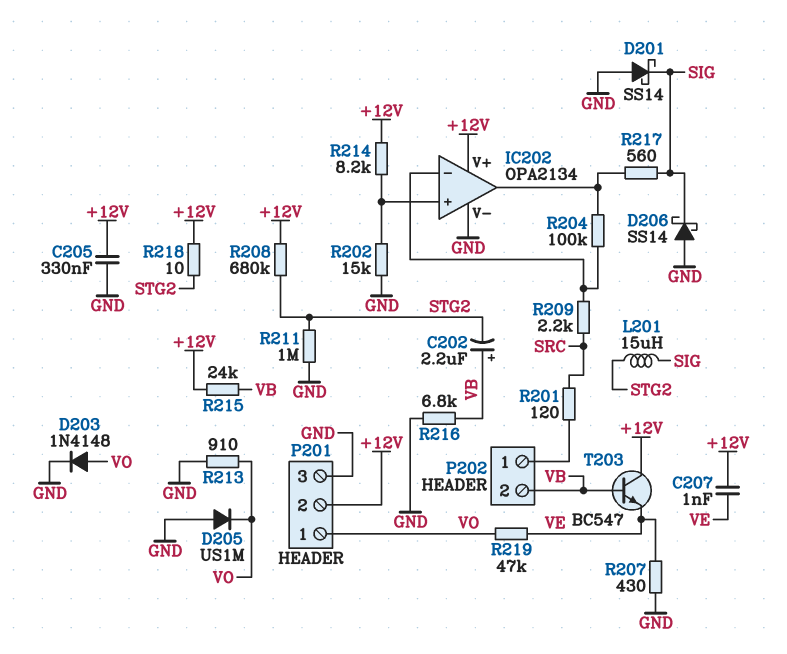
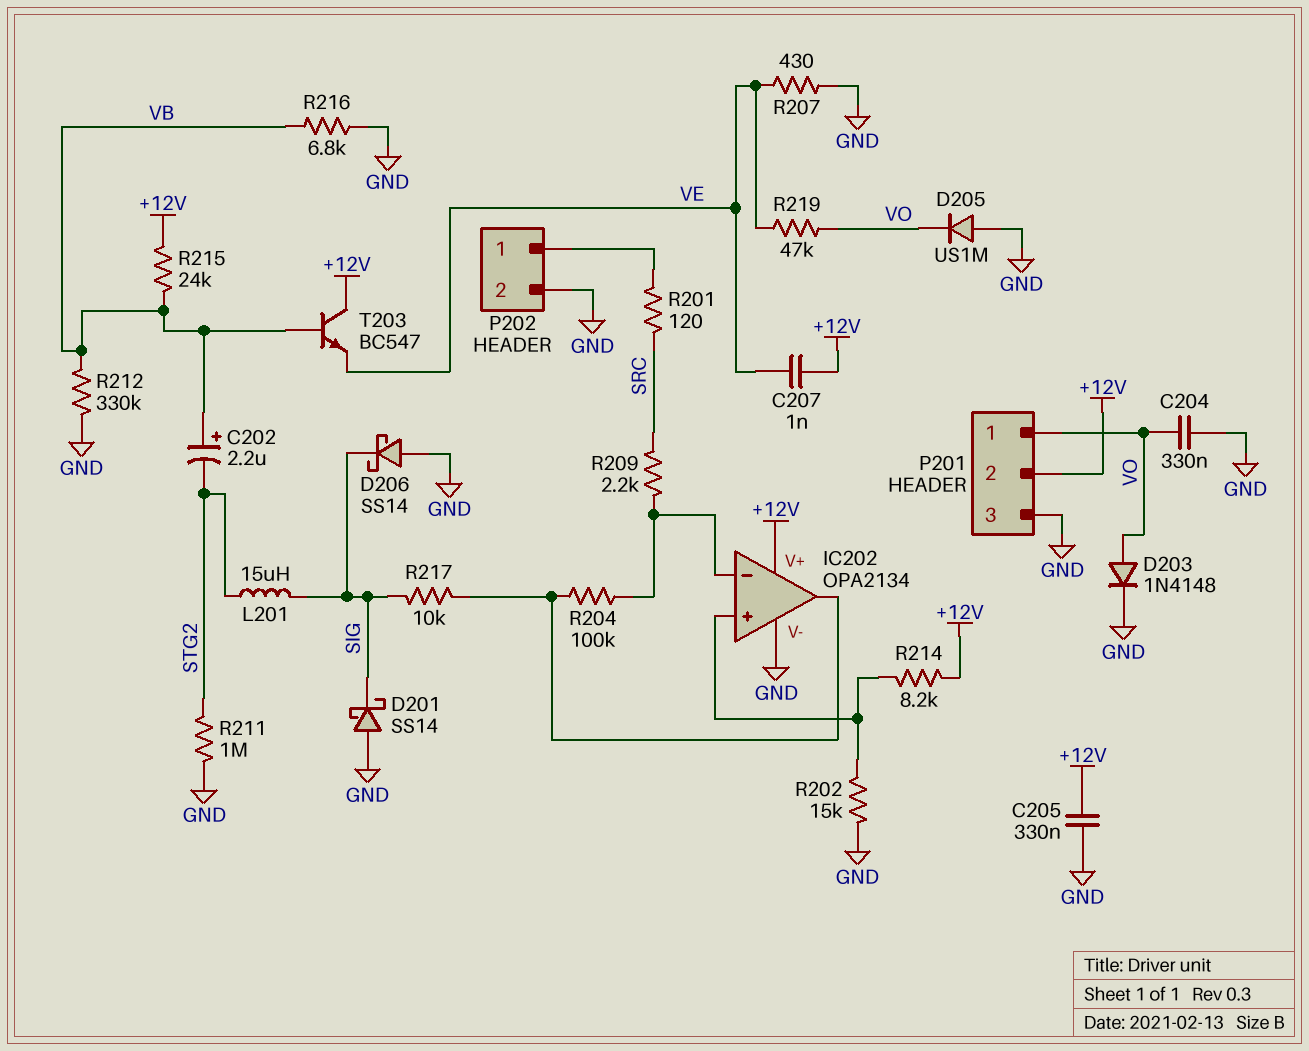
C204: none -> 330nF (GND, VO)
P202 pin 2: VB -> GND
R208: 680k (+12V, STG2) -> none
R212: none -> 330k (GND, VB)
R213: 910 (GND, VO) -> none
R217: 560 (IC202/out, SIG) -> 10k (IC202/out, SIG)
R218: 10 (+12V, STG2) -> none

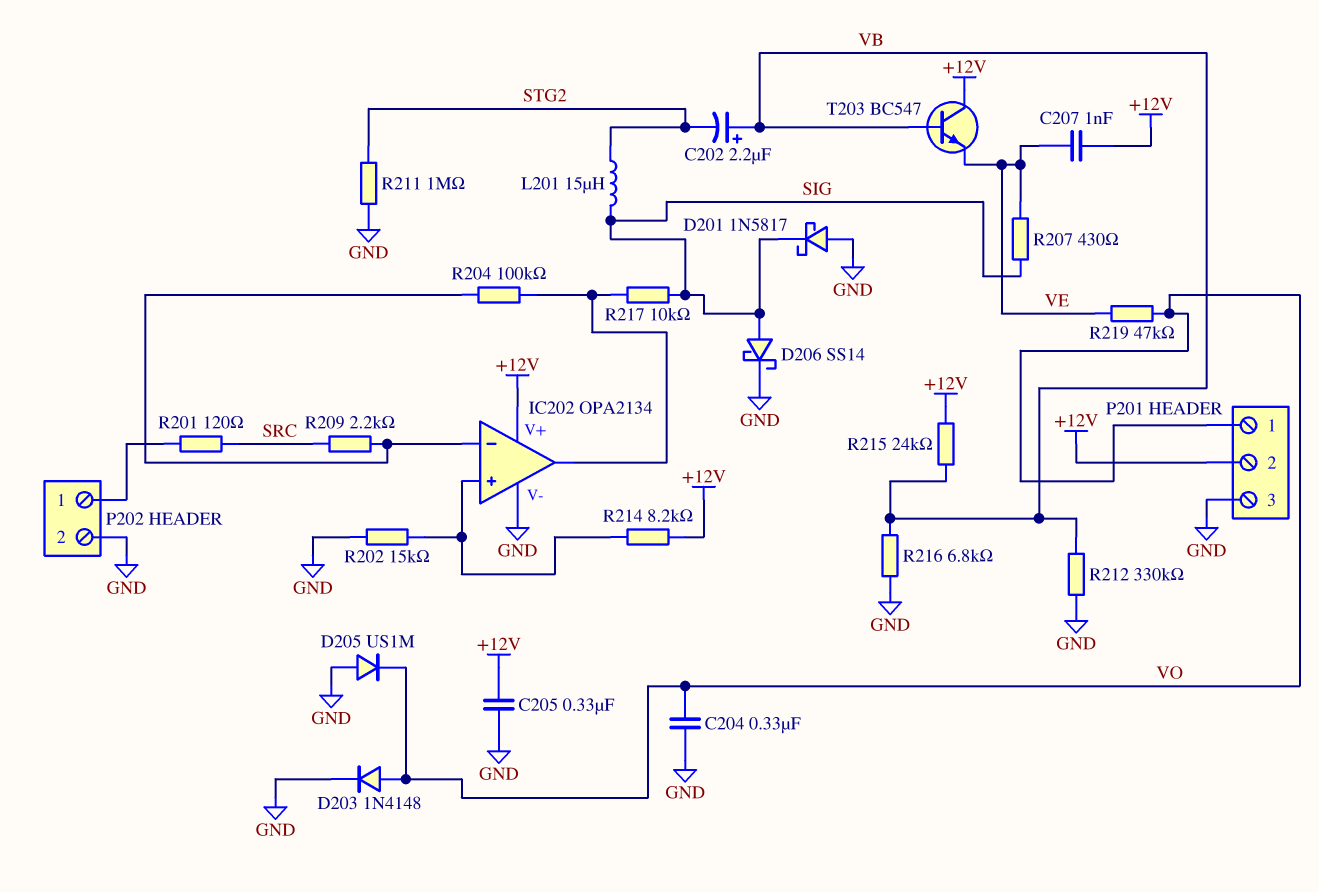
D201: schottky SS14 (A GND, K SIG) -> schottky 1N5817 (A GND, K SIG)
D206: schottky SS14 (A GND, K SIG) -> schottky SS14 (A SIG, K GND)
R207: 430 (GND, VE) -> 430 (SIG, VE)

